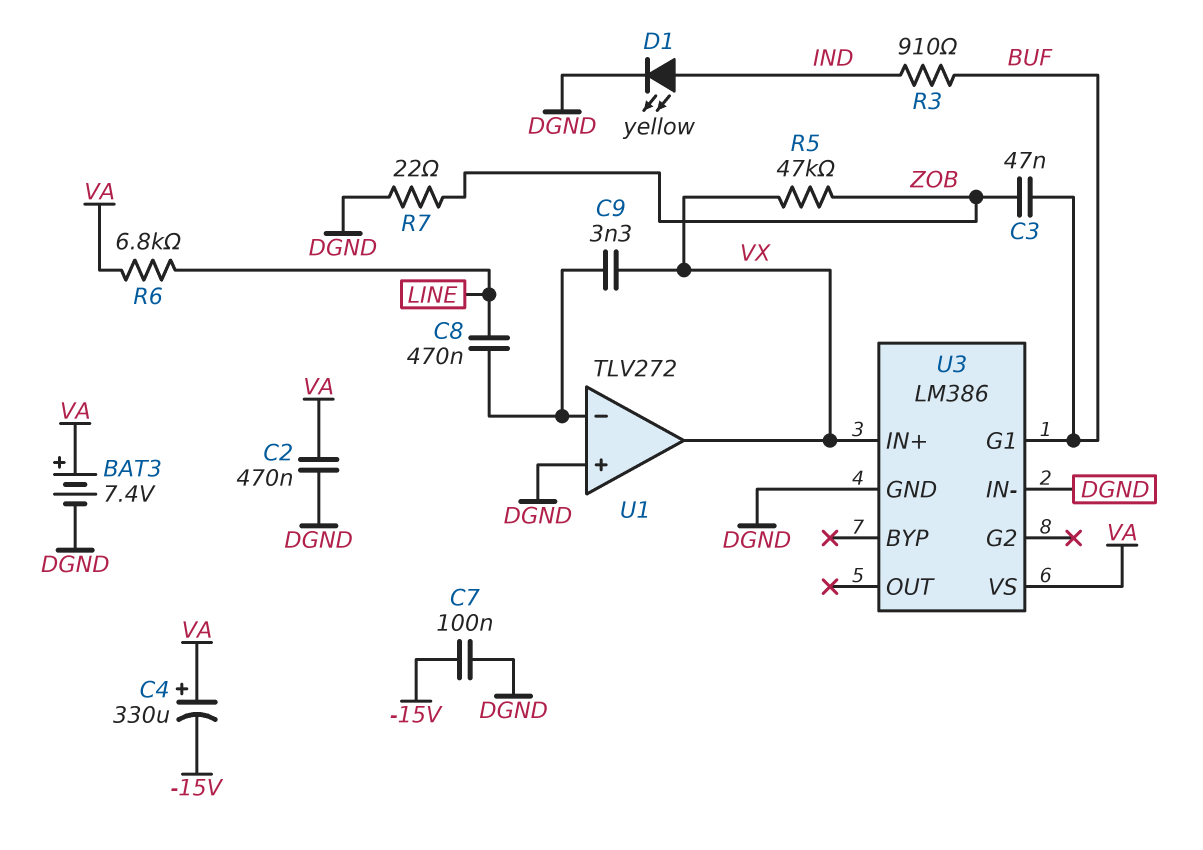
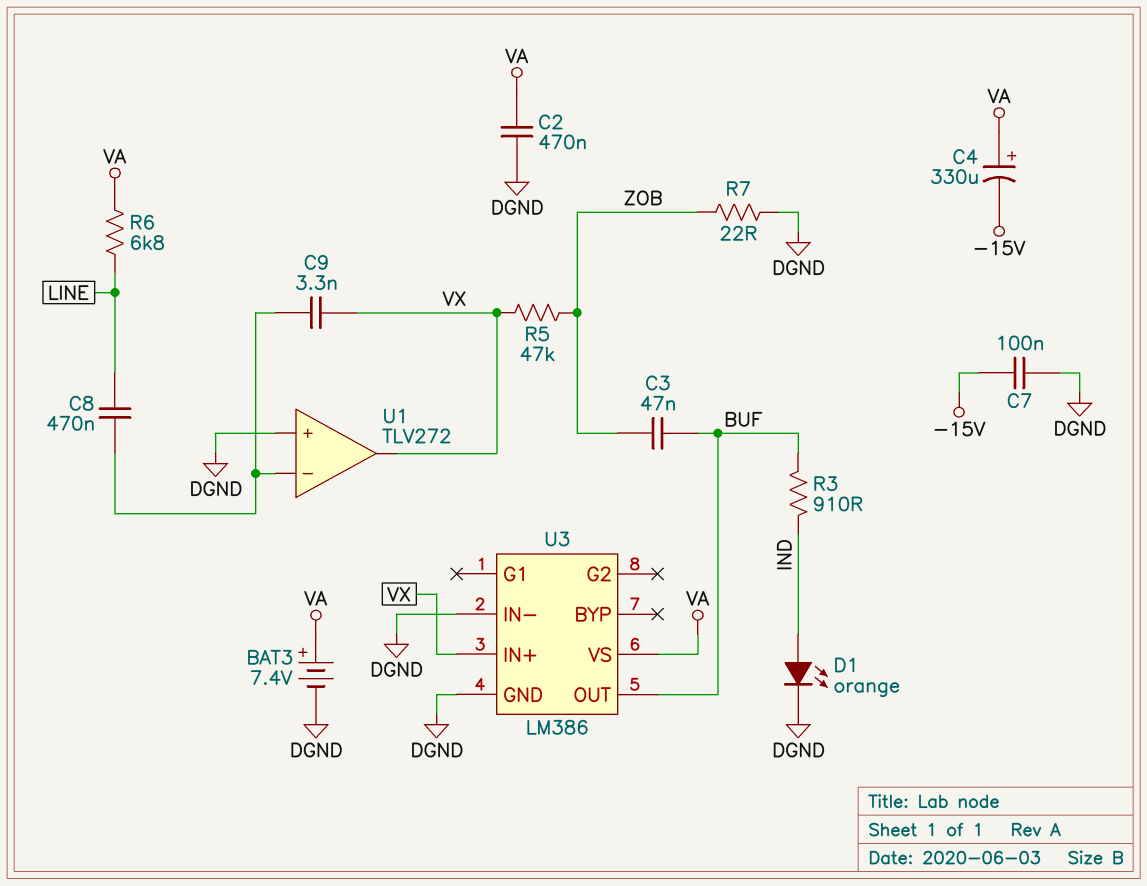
D1: LED yellow (A IND, K DGND) -> LED orange (A IND, K DGND)
U3 pin G1: BUF -> none
U3 pin OUT: none -> BUF

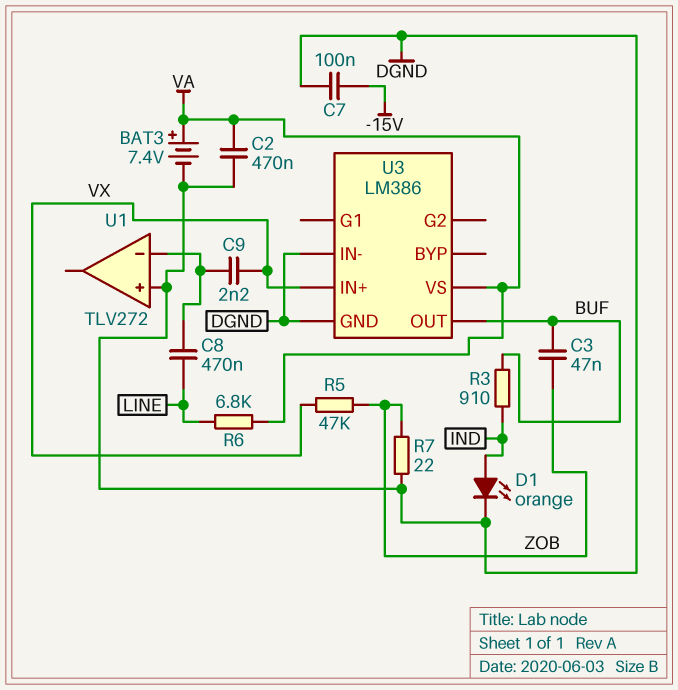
C4: 330uF (plus VA, minus -15V) -> none
C9: 3.3nF (U1/in-, VX) -> 2.2nF (U1/in-, VX)
U1 pin out: VX -> none

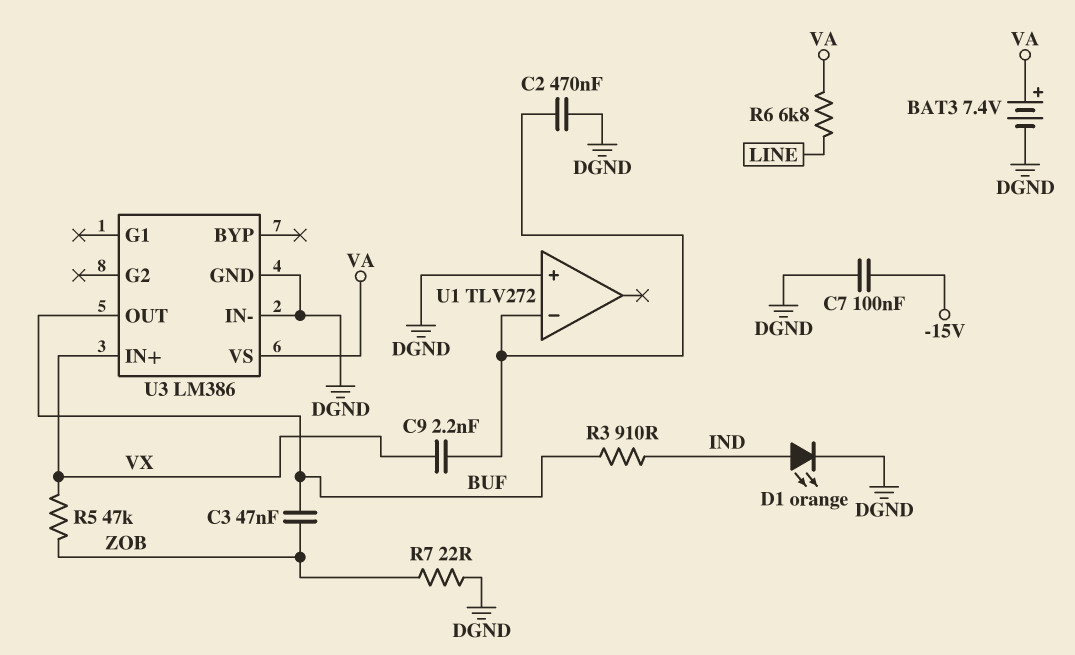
C2: 470nF (DGND, VA) -> 470nF (DGND, U1/in-)
C8: 470nF (LINE, U1/in-) -> none

